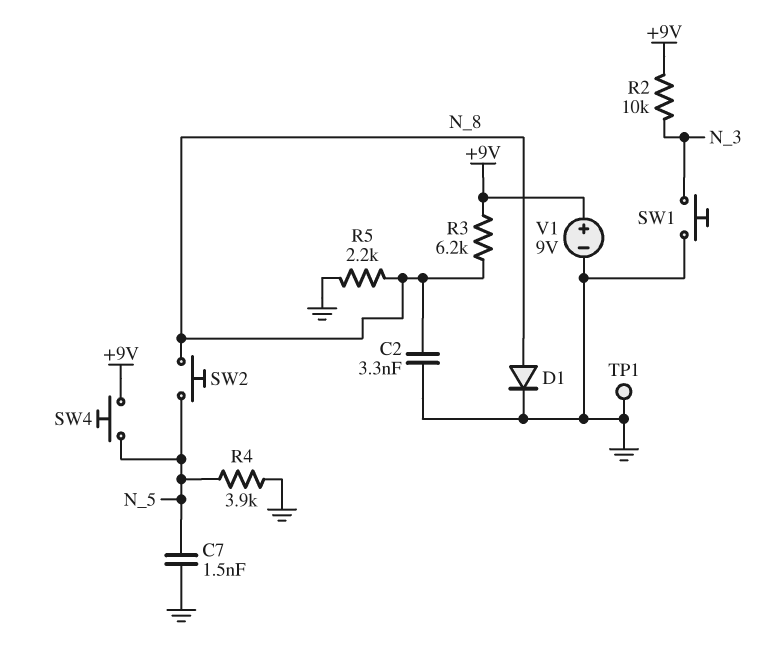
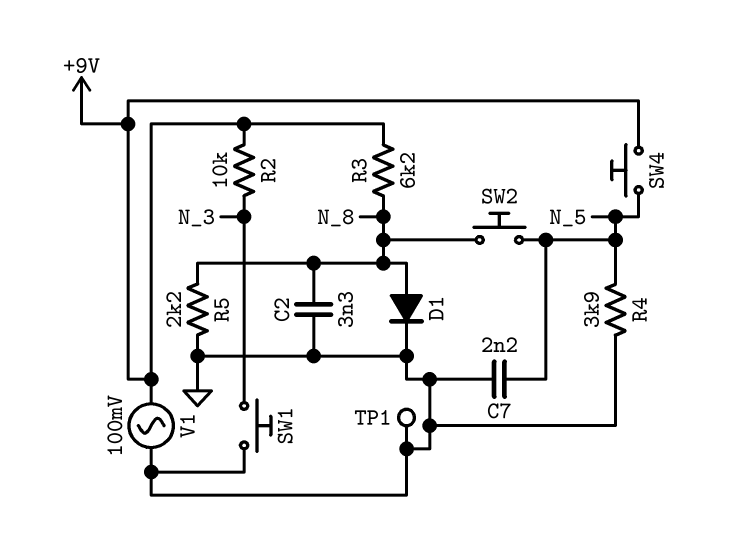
C7: 1.5nF (GND, N_5) -> 2.2nF (GND, N_5)
V1: 9V (plus +9V, minus GND) -> AC 100mV (+9V, GND)

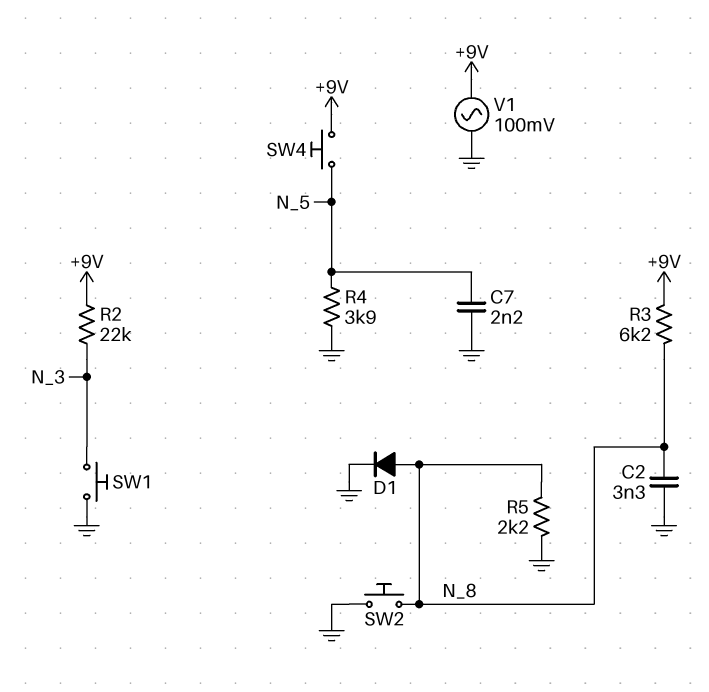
R2: 10k (+9V, N_3) -> 22k (+9V, N_3)
SW2: button (N_5, N_8) -> button (GND, N_8)
TP1: test point (GND) -> none

